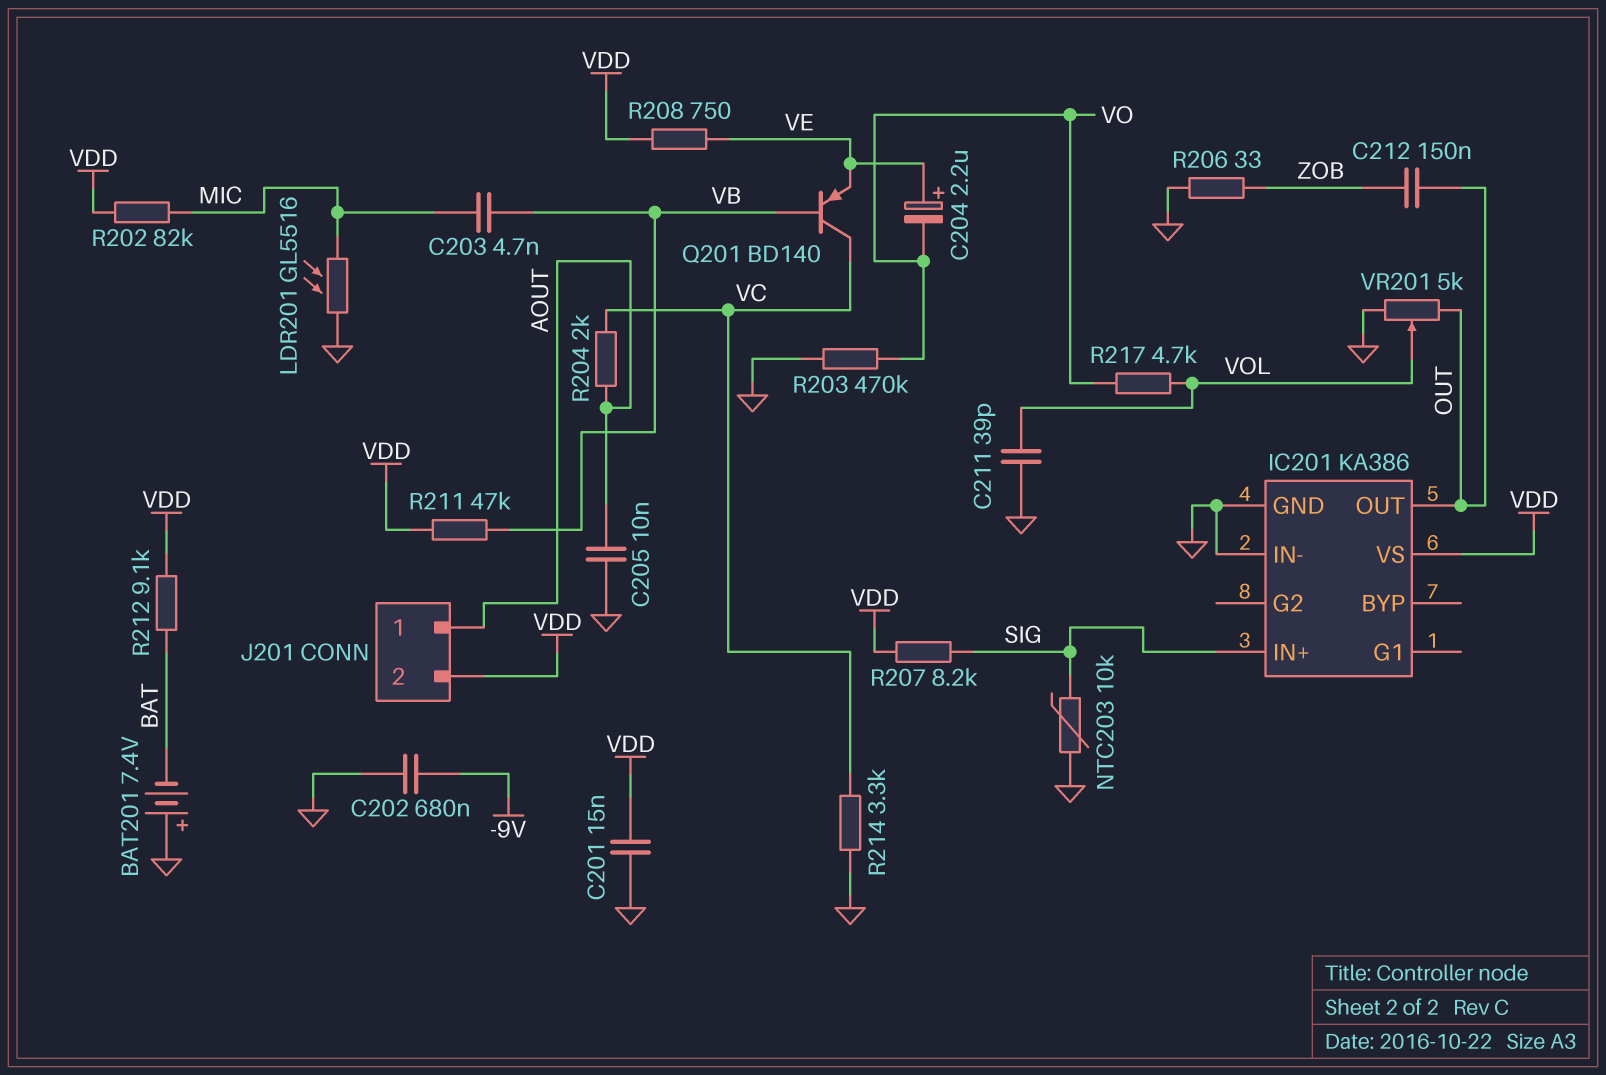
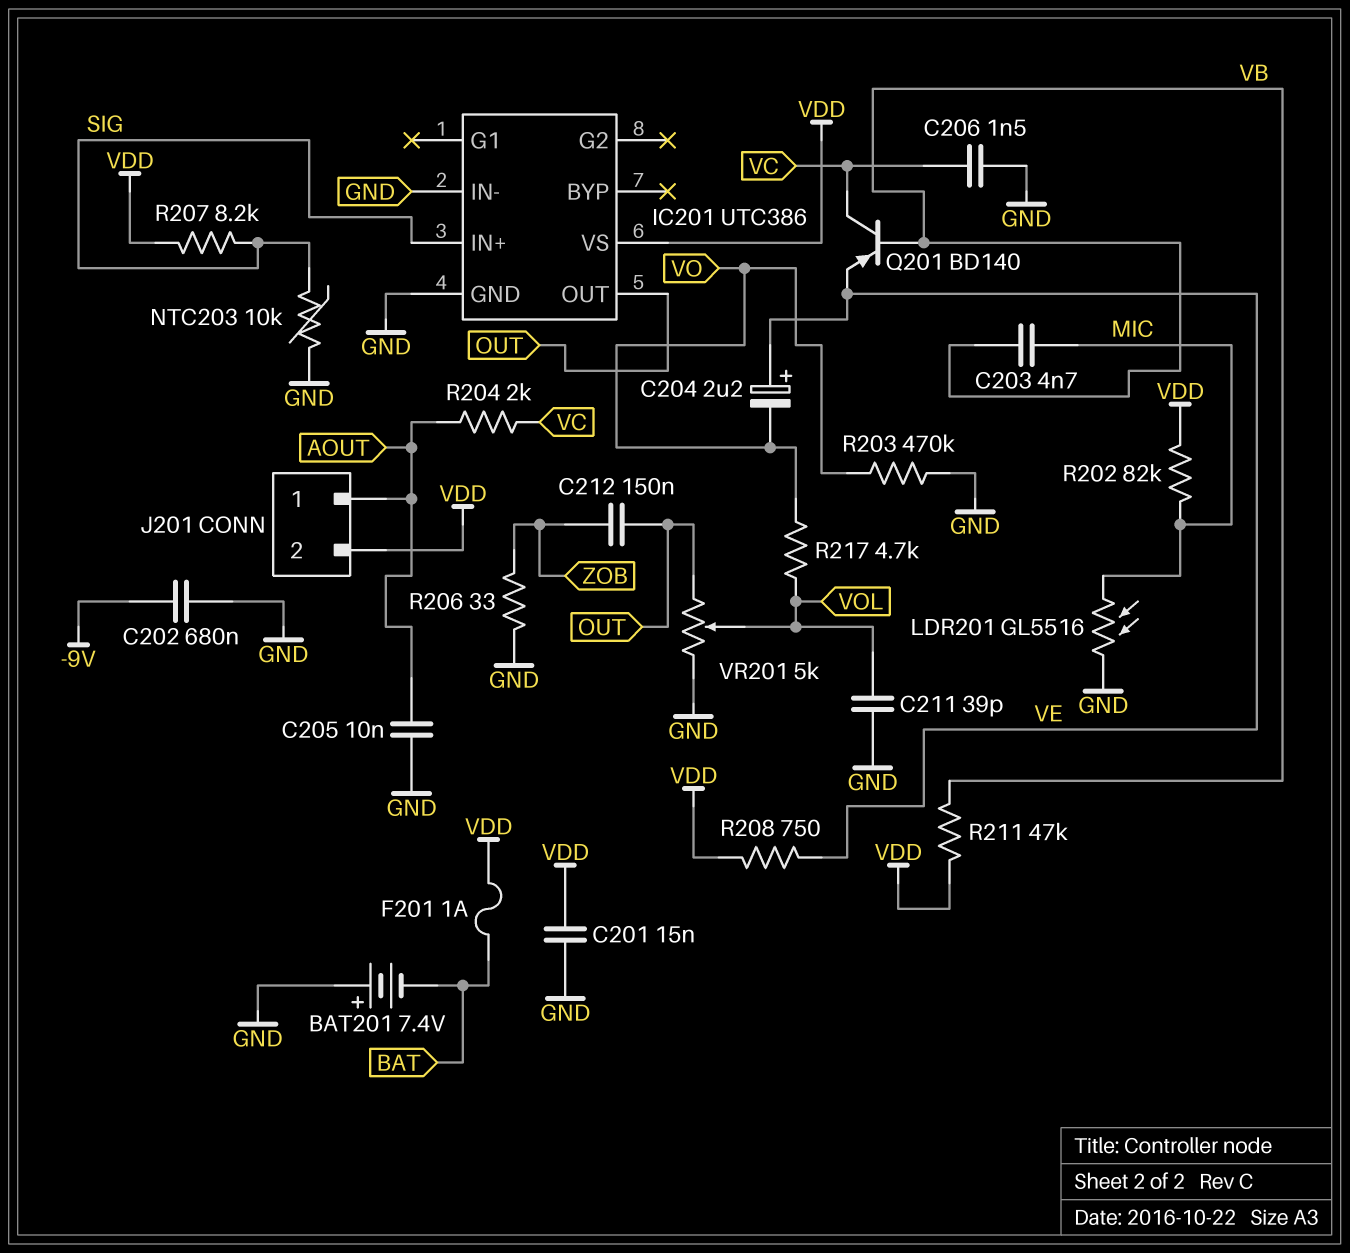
C206: none -> 1.5nF (GND, VC)
F201: none -> 1A (BAT, VDD)
IC201: KA386 -> UTC386
R212: 9.1k (BAT, VDD) -> none
R214: 3.3k (GND, VC) -> none

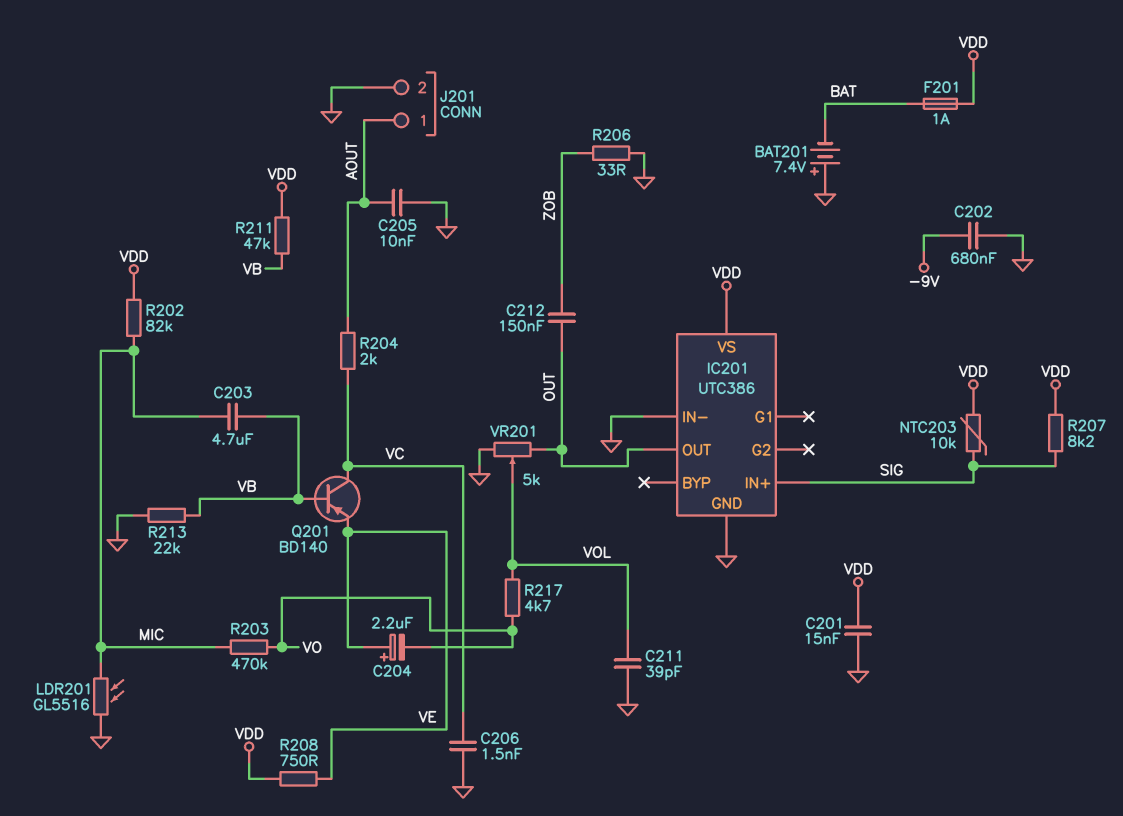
C203: 4.7nF (MIC, VB) -> 4.7uF (MIC, VB)
J201 pin 2: VDD -> GND
NTC203: 10k (GND, SIG) -> 10k (SIG, VDD)
R203: 470k (GND, VO) -> 470k (MIC, VO)
R213: none -> 22k (GND, VB)

